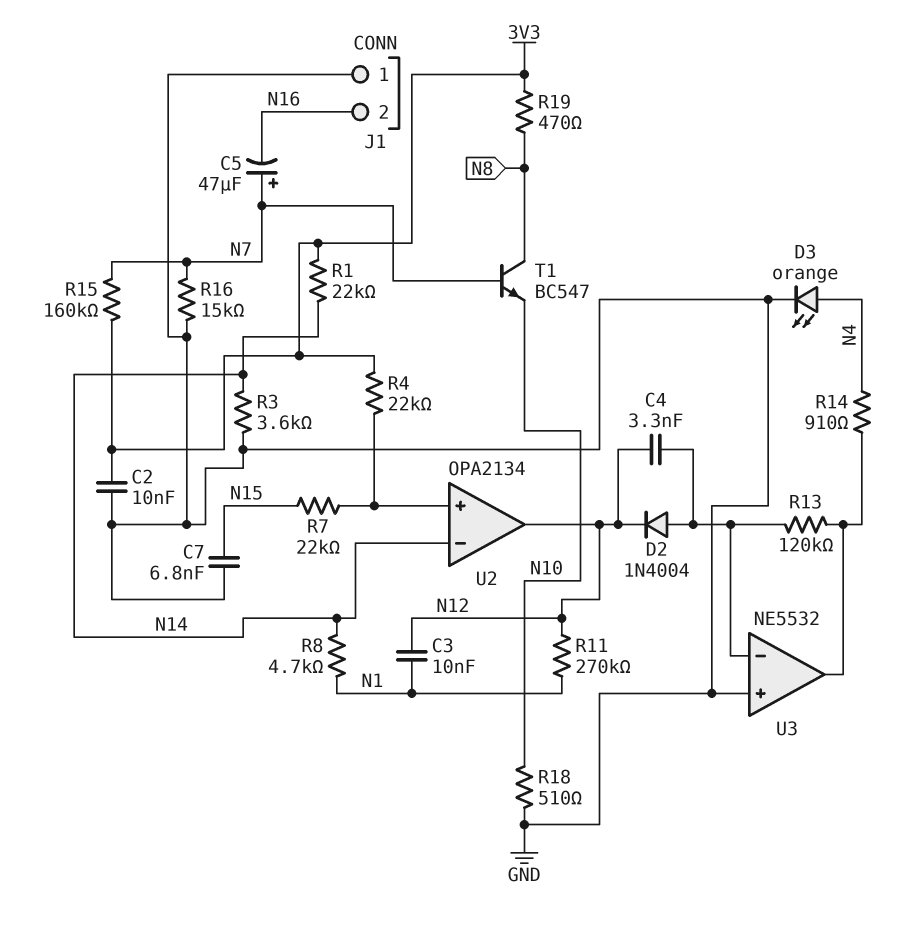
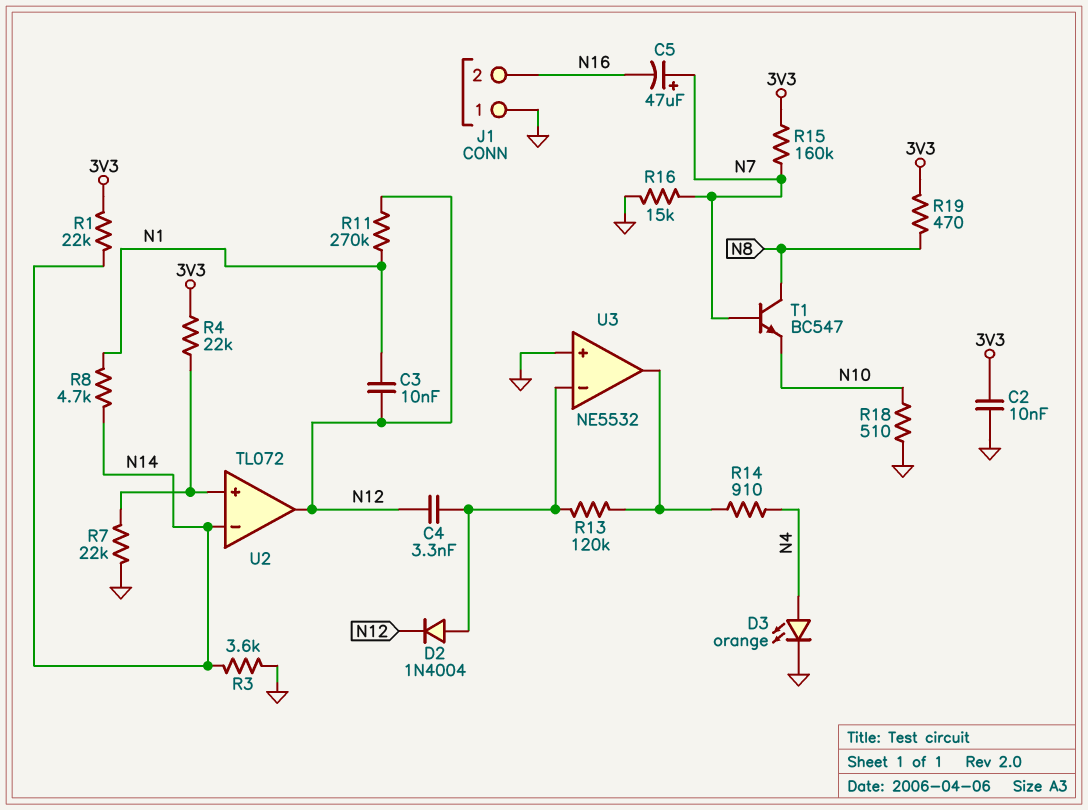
C7: 6.8nF (GND, N15) -> none
R7: 22k (N15, U2/in+) -> 22k (GND, U2/in+)
U2: OPA2134 -> TL072

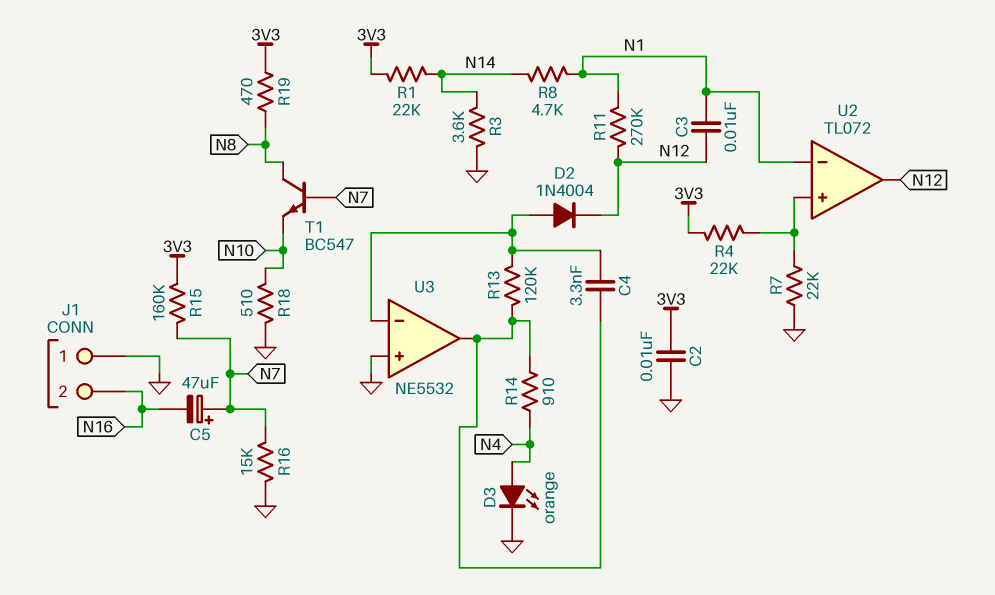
C4: 3.3nF (N12, U3/in-) -> 3.3nF (U3/in-, U3/out)
U2 pin in-: N14 -> N1

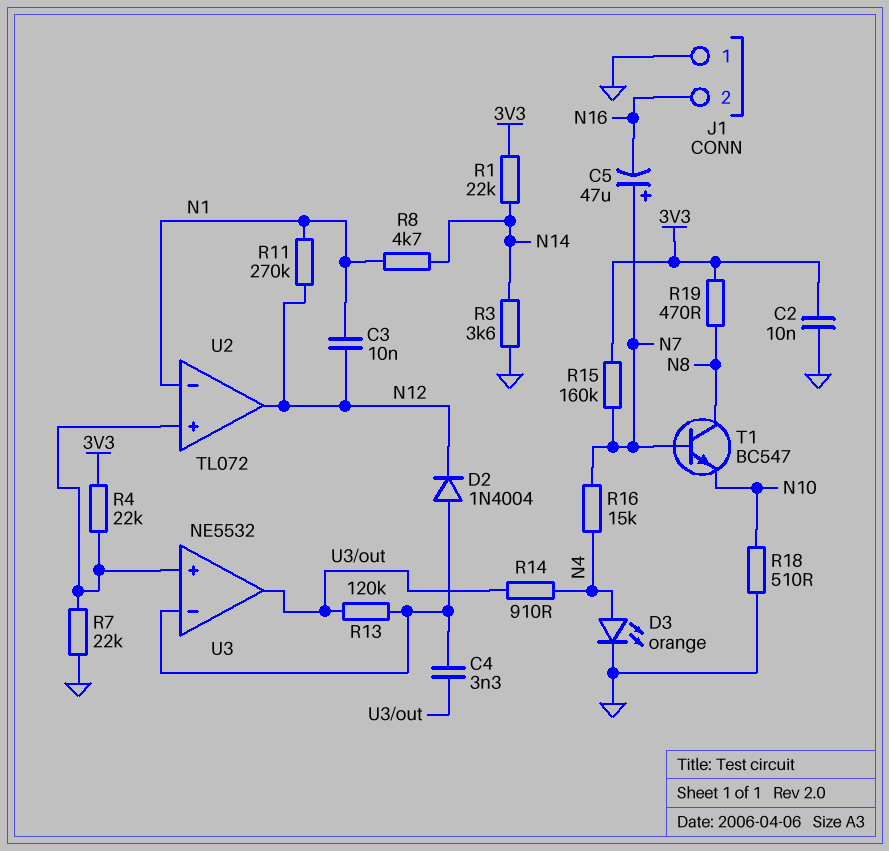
R16: 15k (GND, N7) -> 15k (N4, N7)
U3 pin in+: GND -> U2/in+

